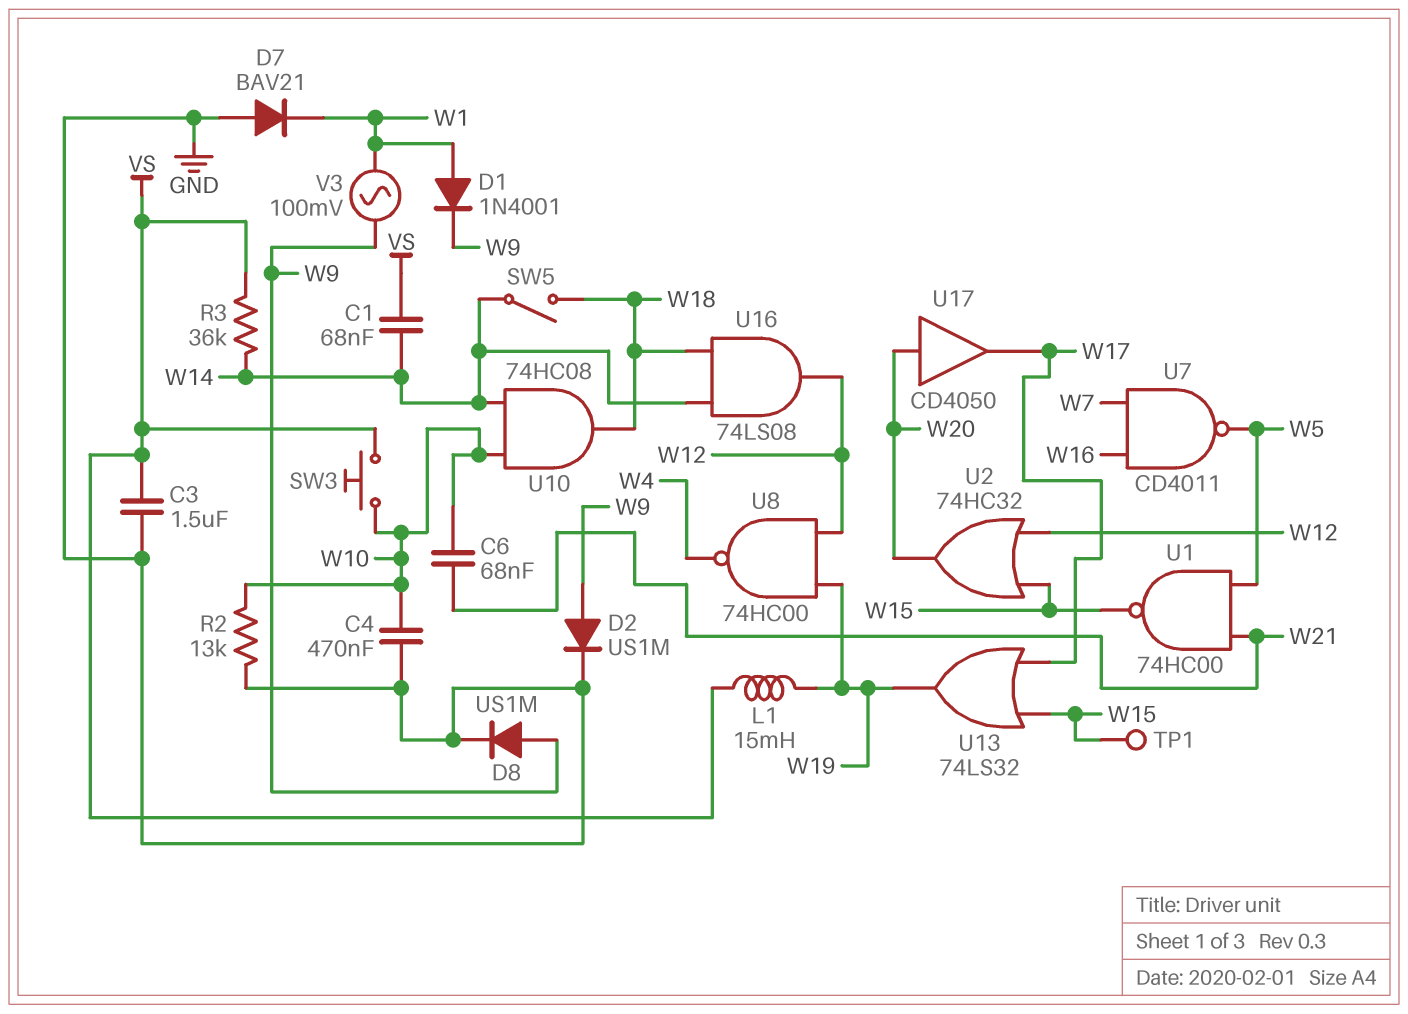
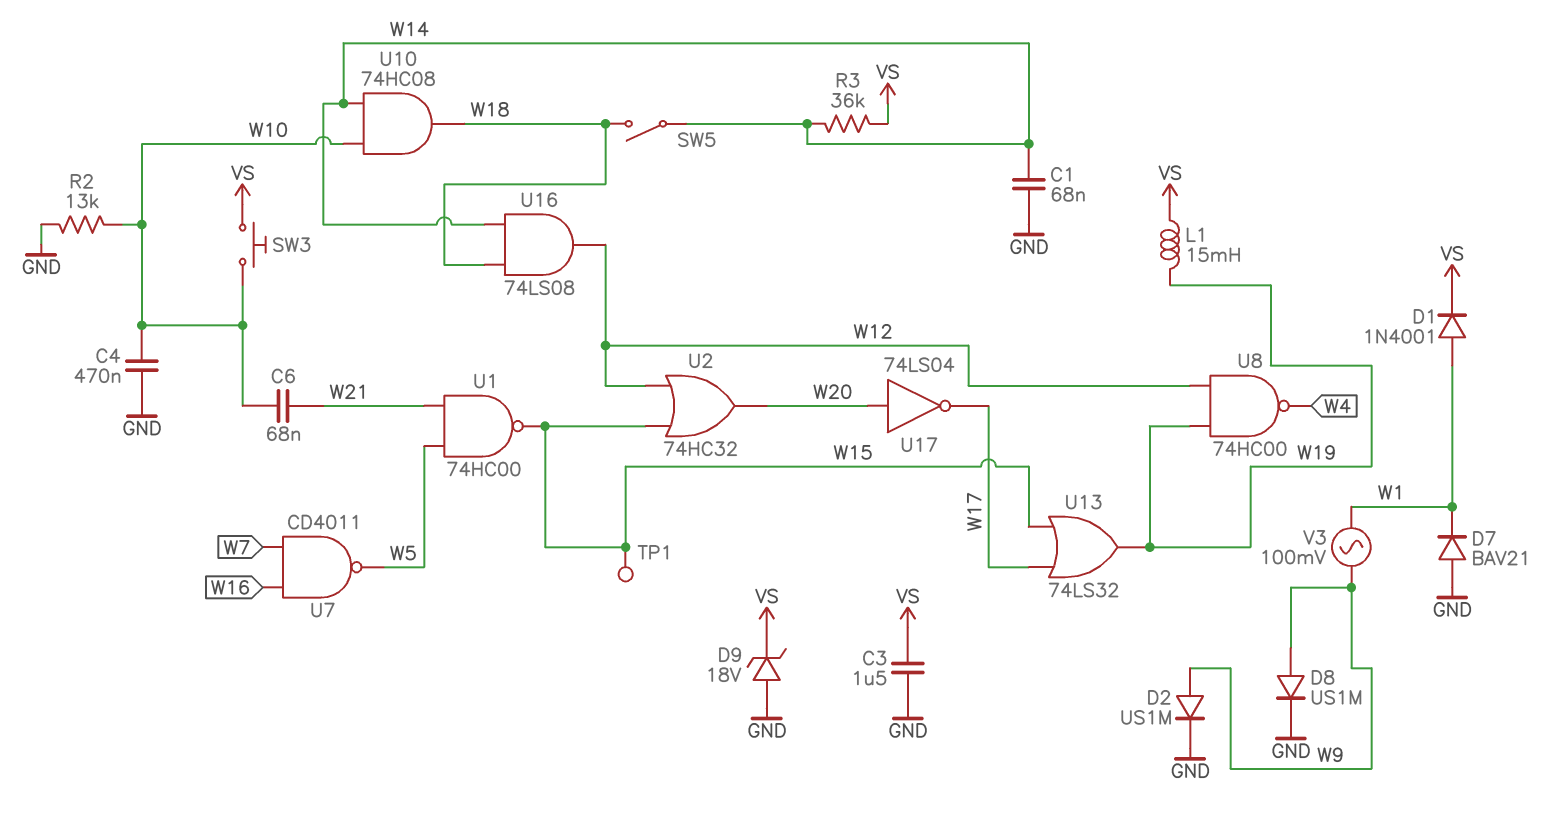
C1: 68nF (VS, W14) -> 68nF (GND, W14)
D1: diode 1N4001 (A W1, K W9) -> diode 1N4001 (A W1, K VS)
D9: none -> zener 18V (A GND, K VS)
U17: buffer CD4050 (in W20, out W17) -> NOT 74LS04 (in W20, out W17)

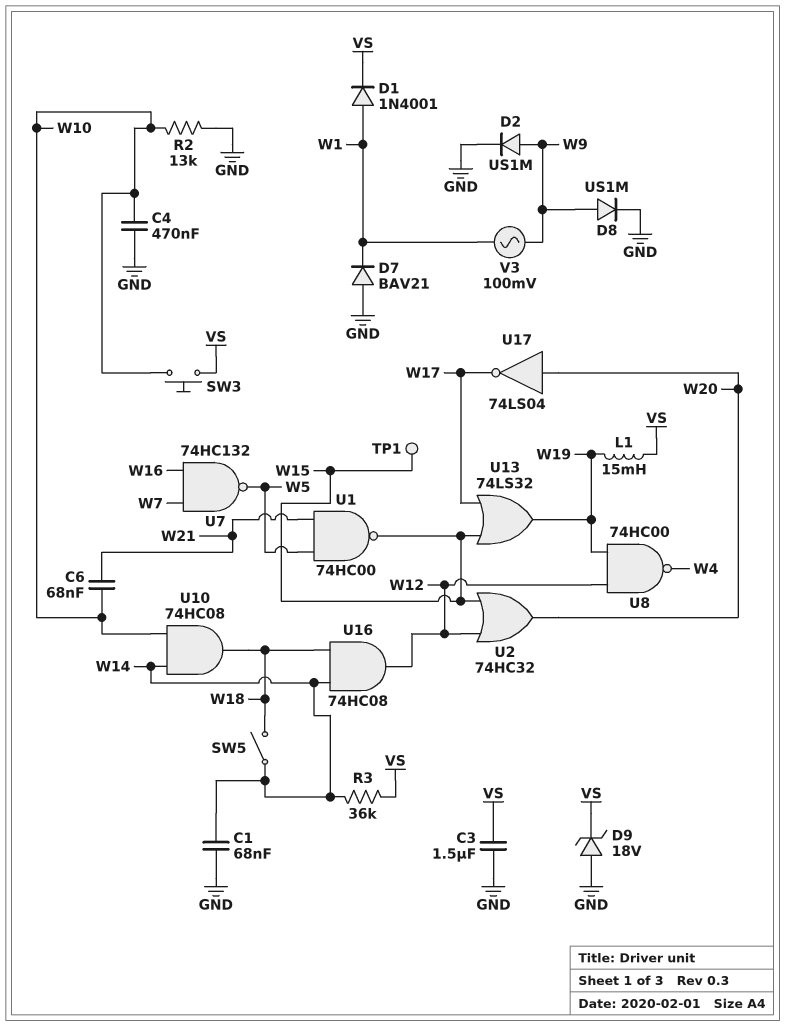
U7: NAND CD4011 (in W7, in W16, out W5) -> NAND 74HC132 (in W7, in W16, out W5)
U16: AND 74LS08 (in W14, in W18, out W12) -> AND 74HC08 (in W14, in W18, out W12)

